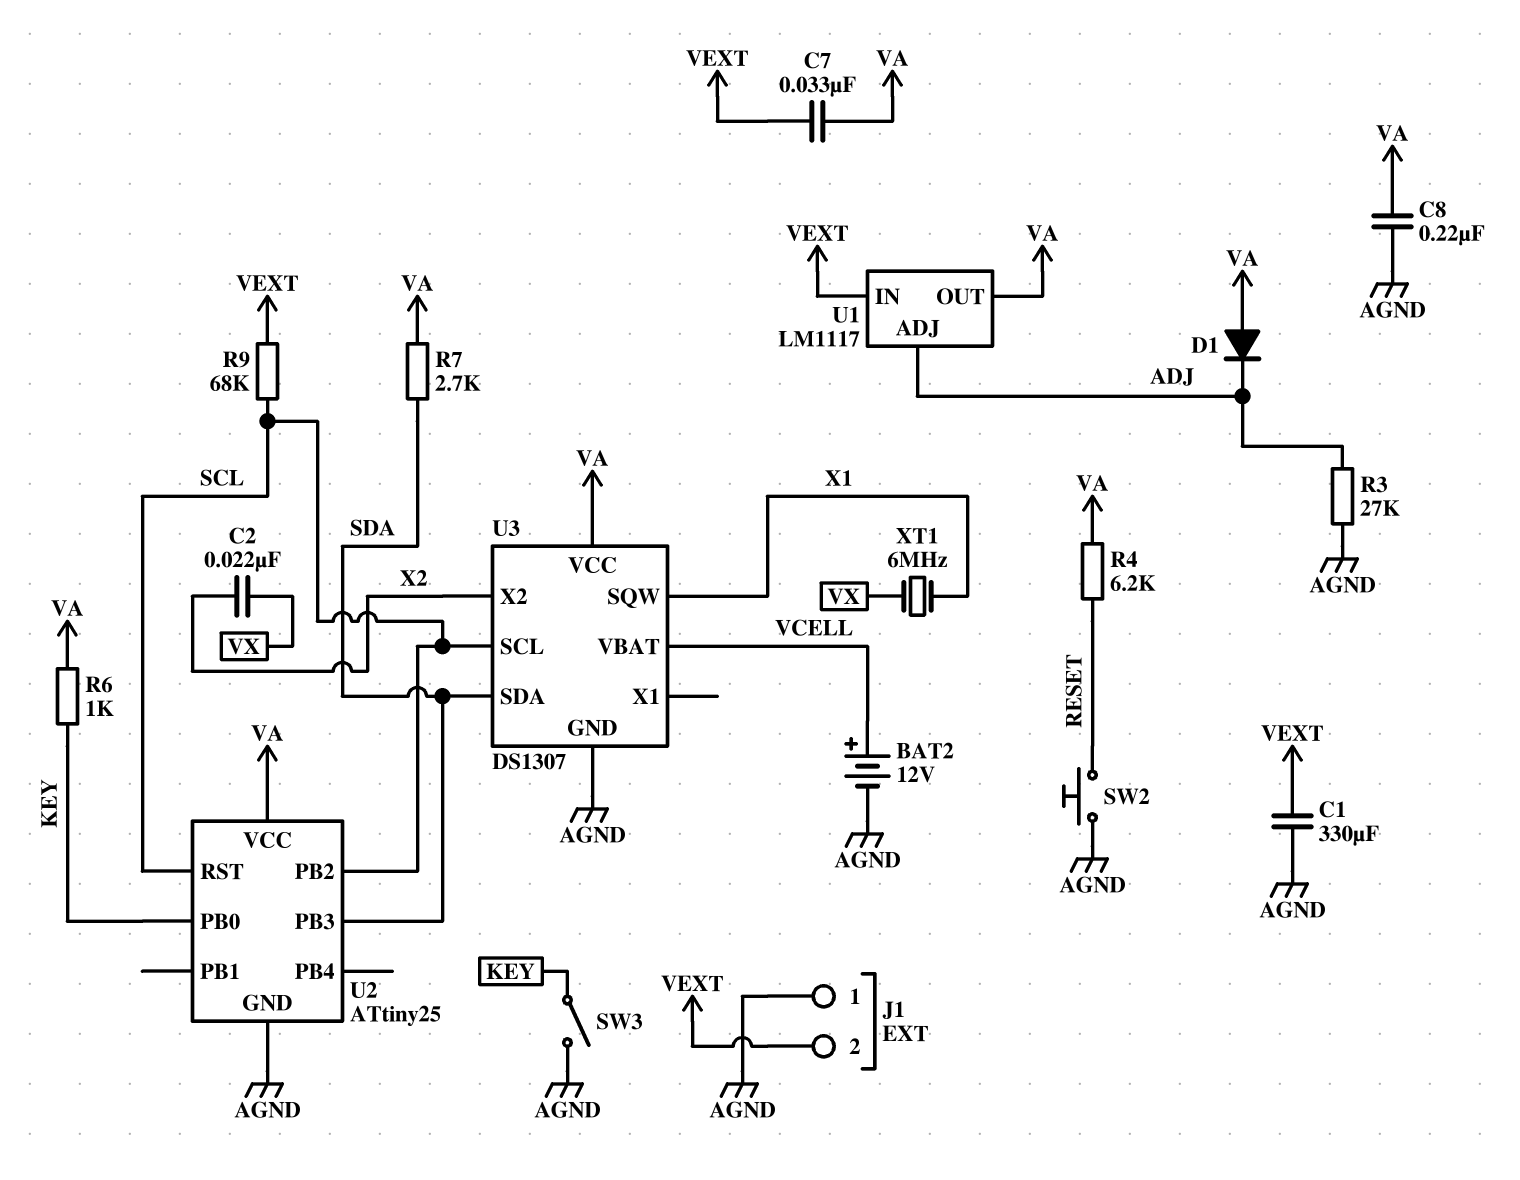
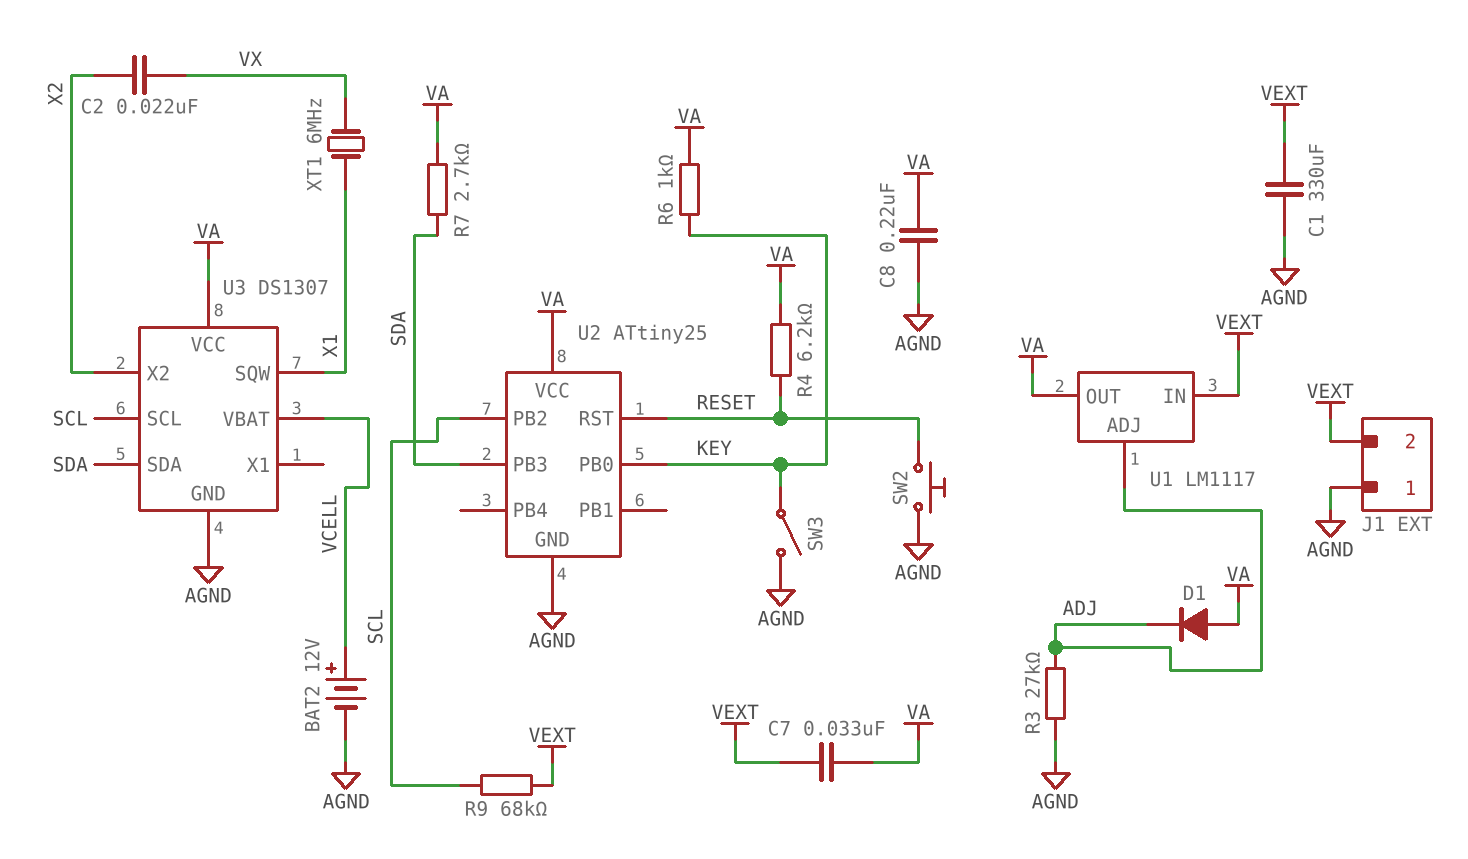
U2 pin RST: SCL -> RESET

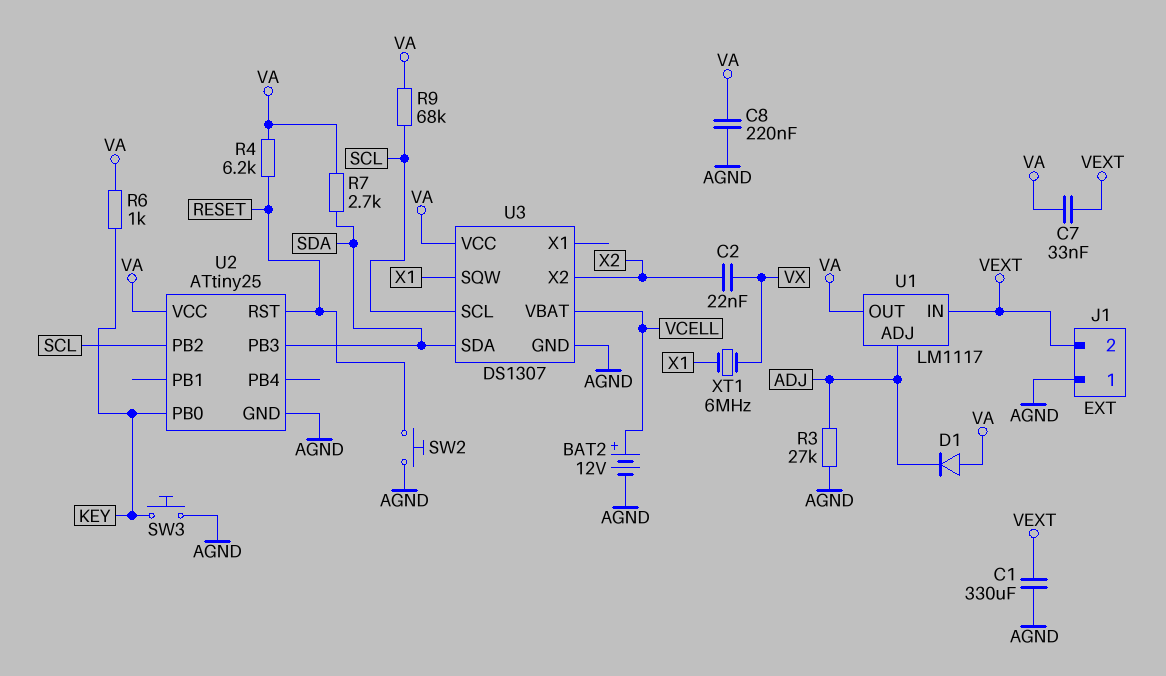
R9: 68k (SCL, VEXT) -> 68k (SCL, VA)
SW3: switch (AGND, KEY) -> button (AGND, KEY)

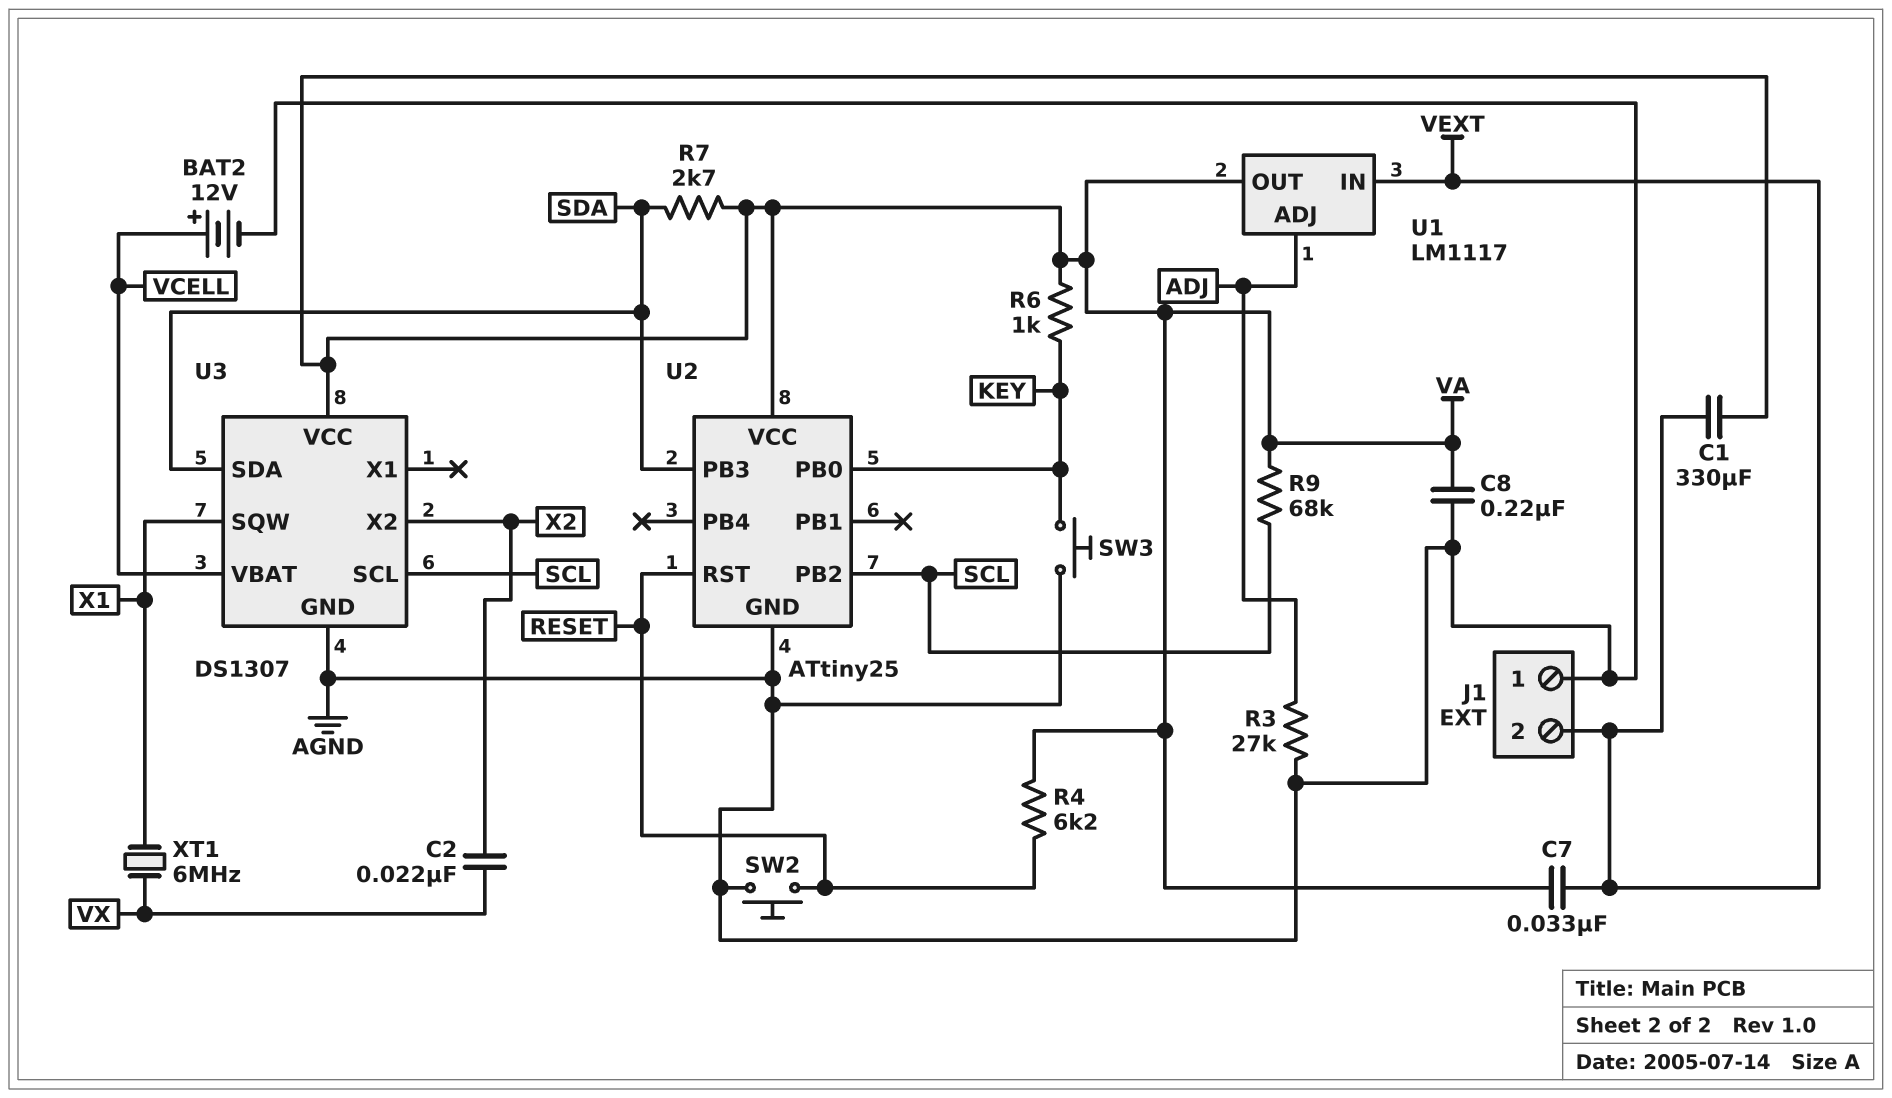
C1: 330uF (AGND, VEXT) -> 330uF (VA, VEXT)
D1: diode (A VA, K ADJ) -> none

